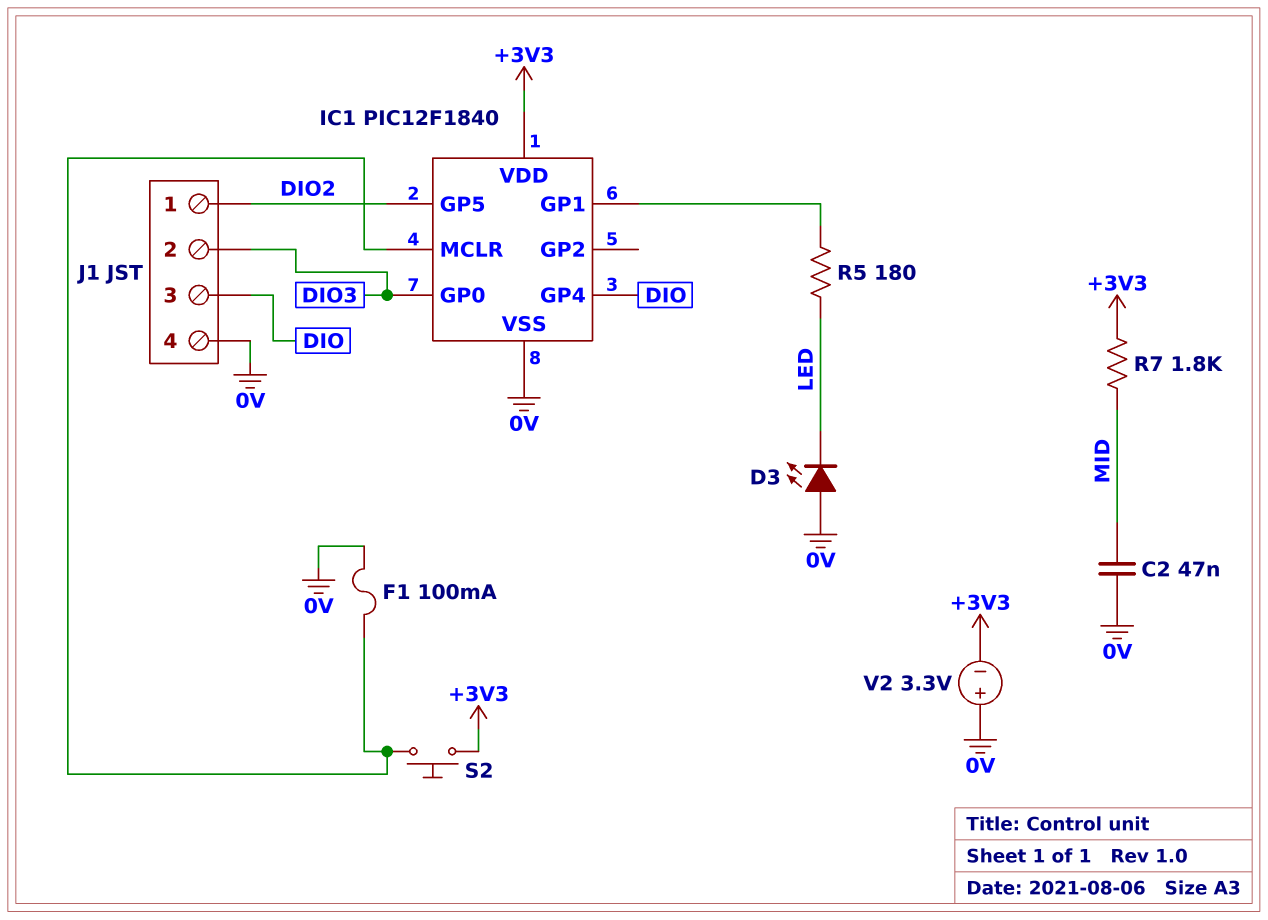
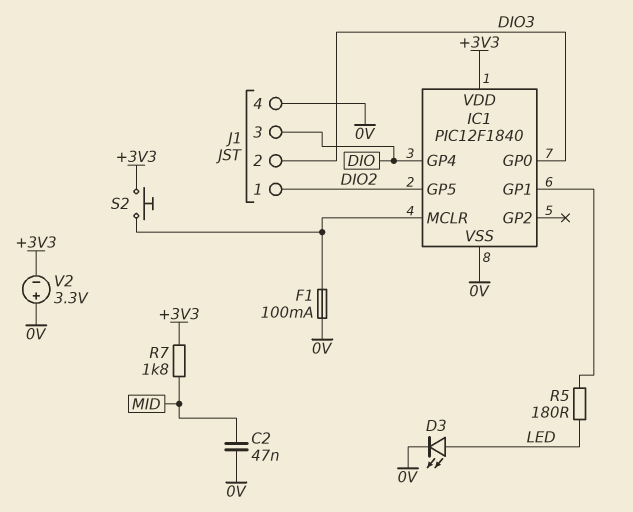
D3: LED (A 0V, K LED) -> LED (A LED, K 0V)

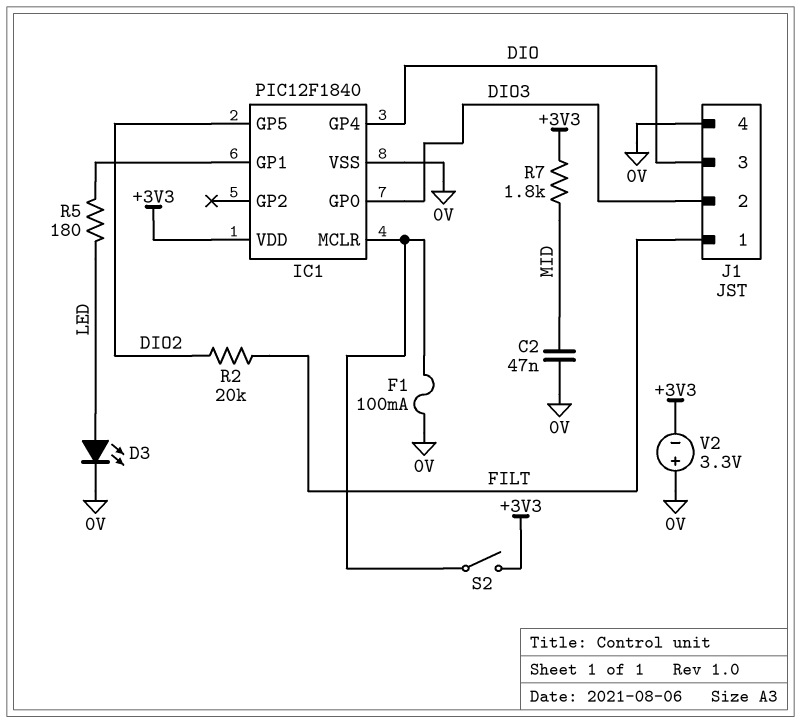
J1 pin 1: DIO2 -> FILT
R2: none -> 20k (DIO2, FILT)
S2: button (+3V3, IC1/MCLR) -> switch (+3V3, IC1/MCLR)

